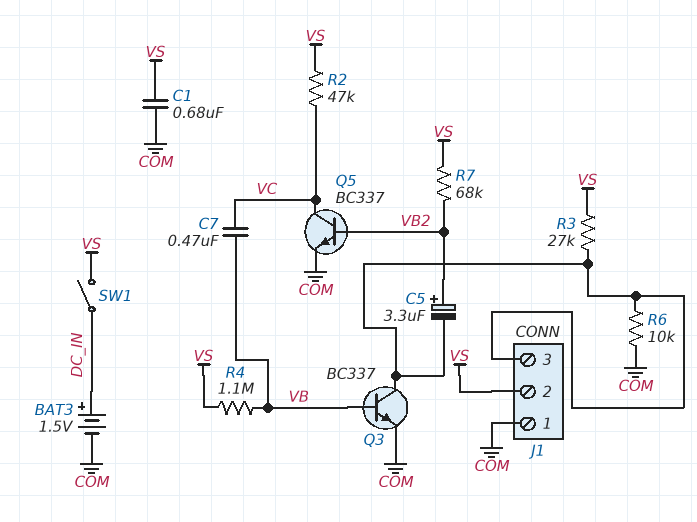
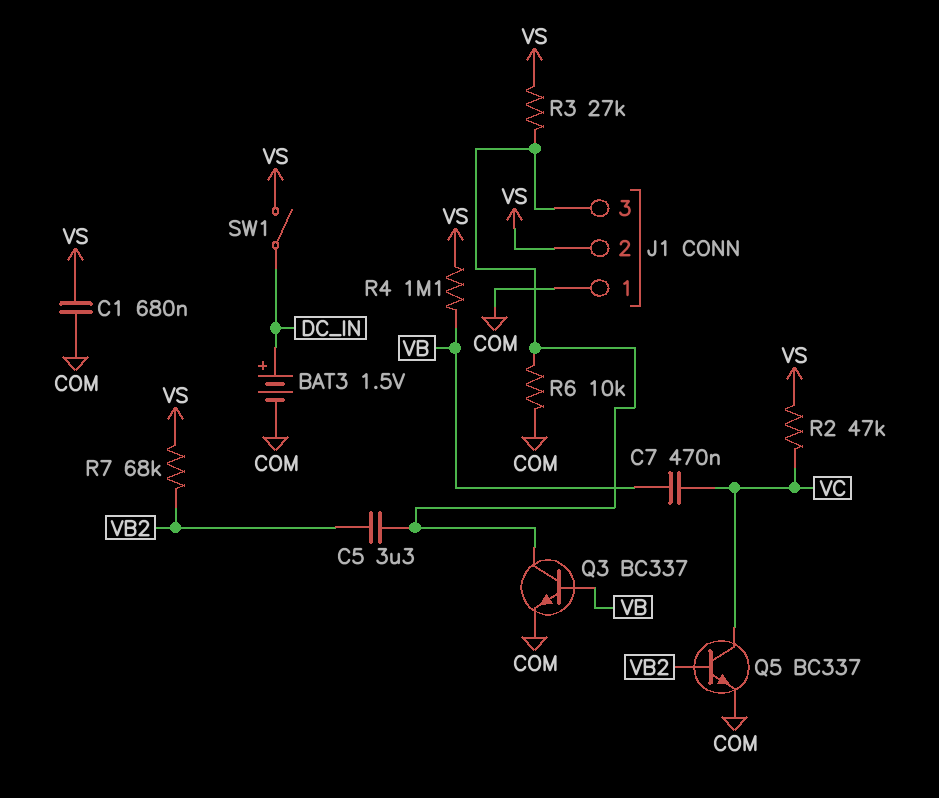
C5: 3.3uF (plus VB2, minus J1/3) -> 3.3uF (J1/3, VB2)

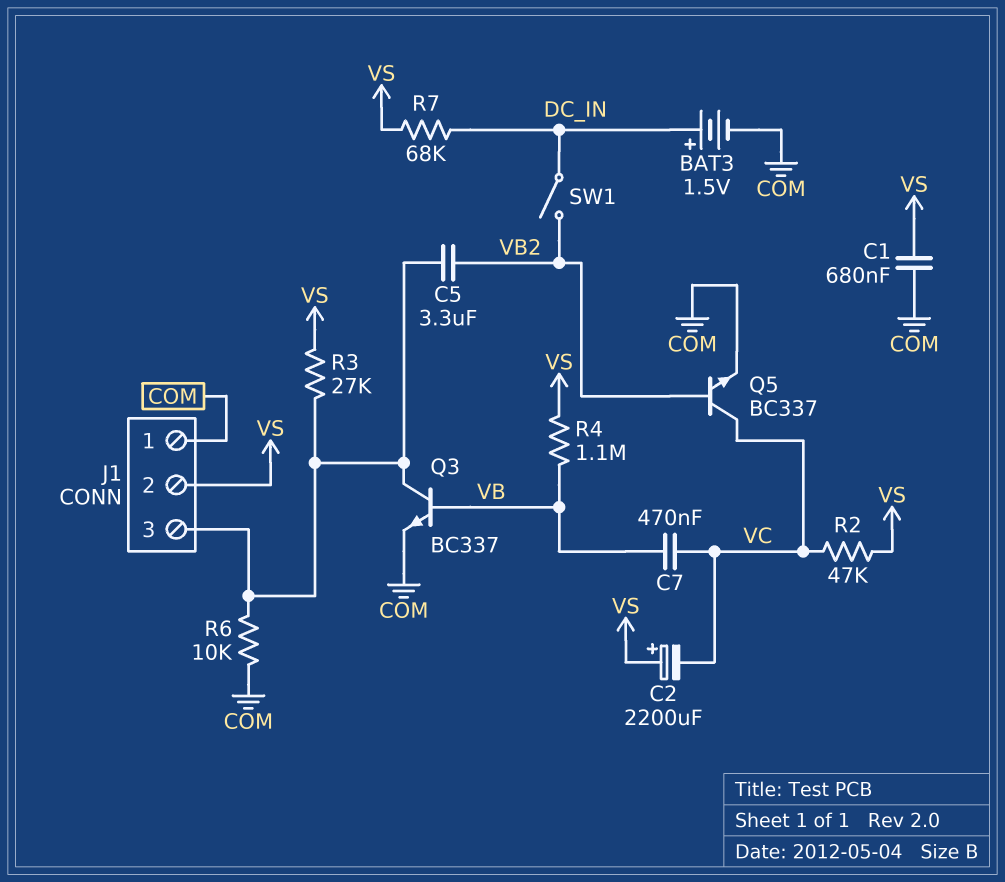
C2: none -> 2200uF (plus VS, minus VC)
R7: 68k (VB2, VS) -> 68k (DC_IN, VS)
SW1: switch (DC_IN, VS) -> switch (DC_IN, VB2)

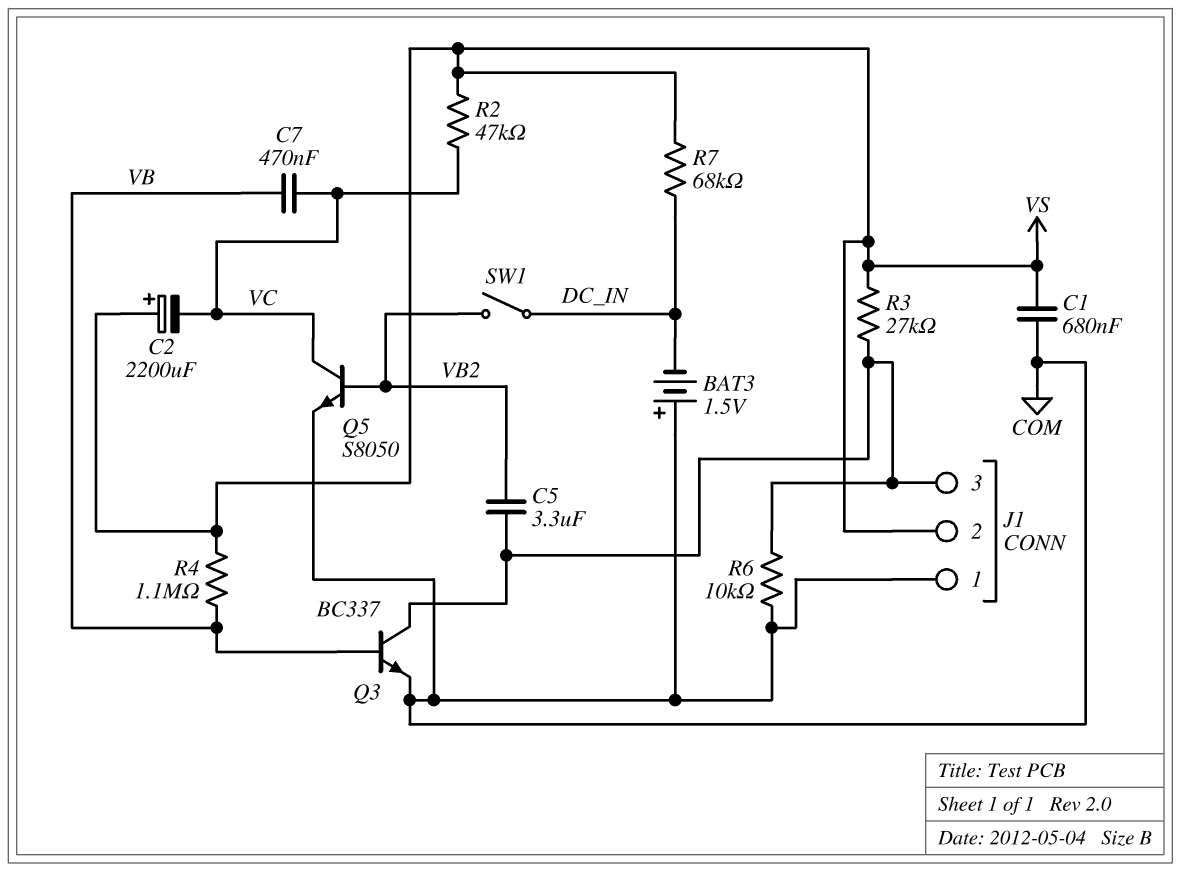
BAT3: 1.5V (plus DC_IN, minus COM) -> 1.5V (plus COM, minus DC_IN)
Q5: NPN BC337 (B VB2, C VC, E COM) -> NPN S8050 (B VB2, C VC, E COM)

